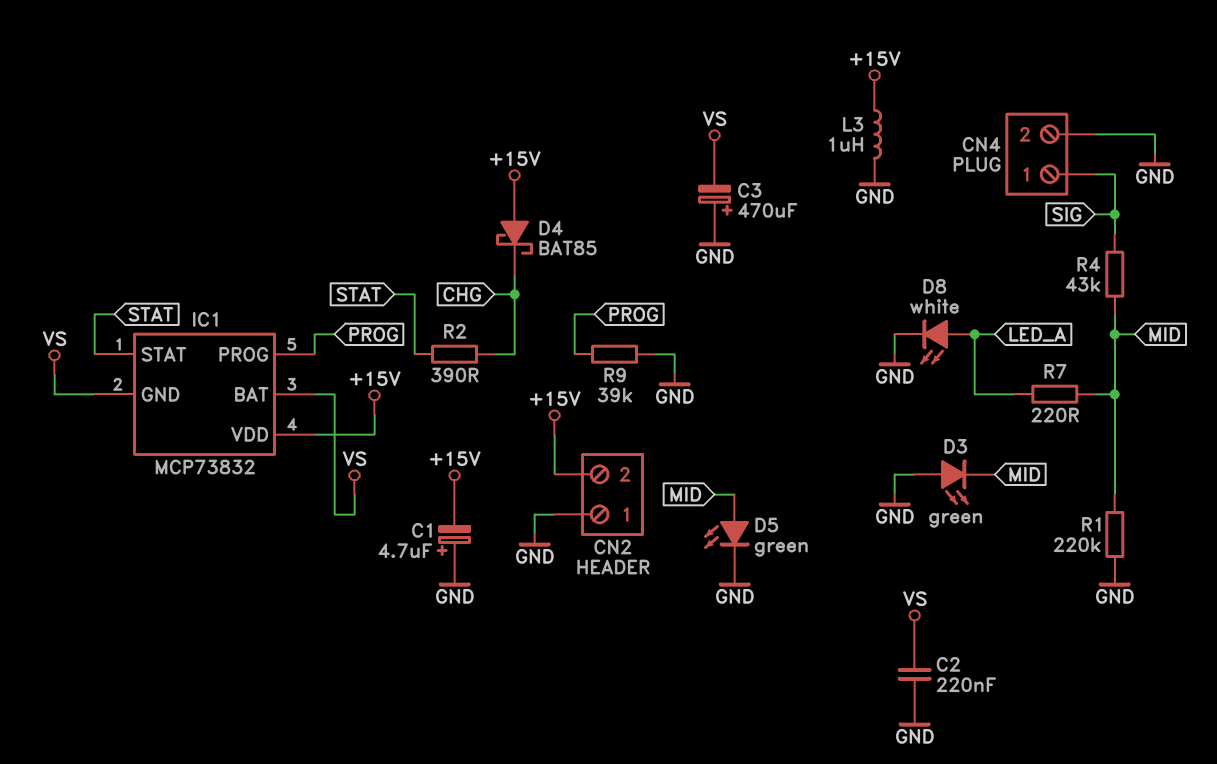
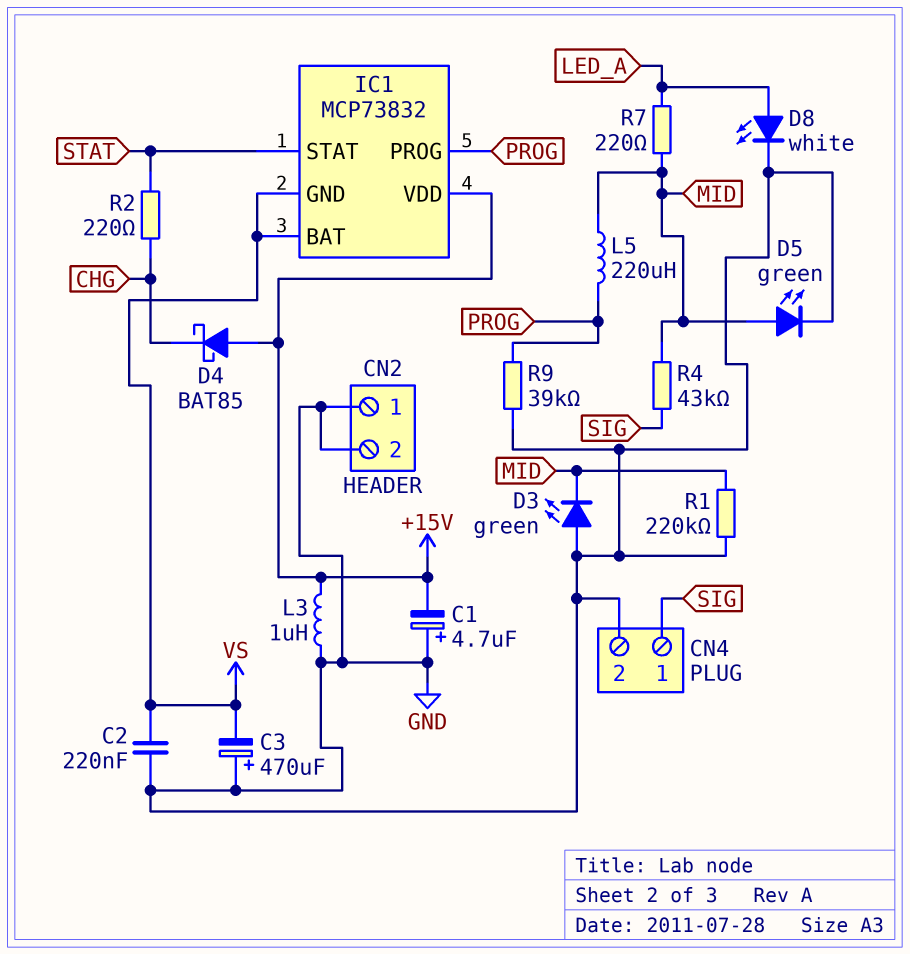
CN2 pin 2: +15V -> GND
L5: none -> 220uH (MID, PROG)
R2: 390 (CHG, STAT) -> 220 (CHG, STAT)

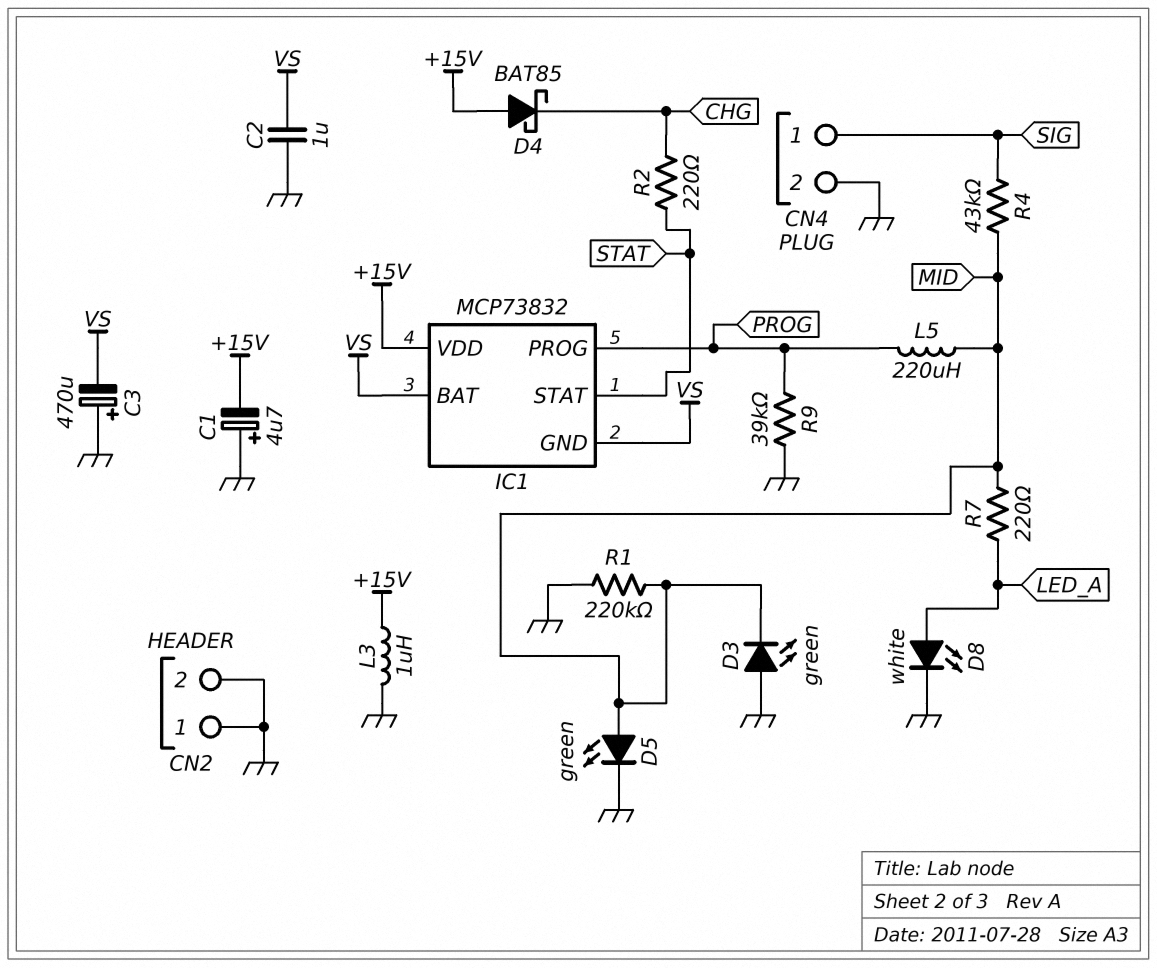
C2: 220nF (GND, VS) -> 1uF (GND, VS)

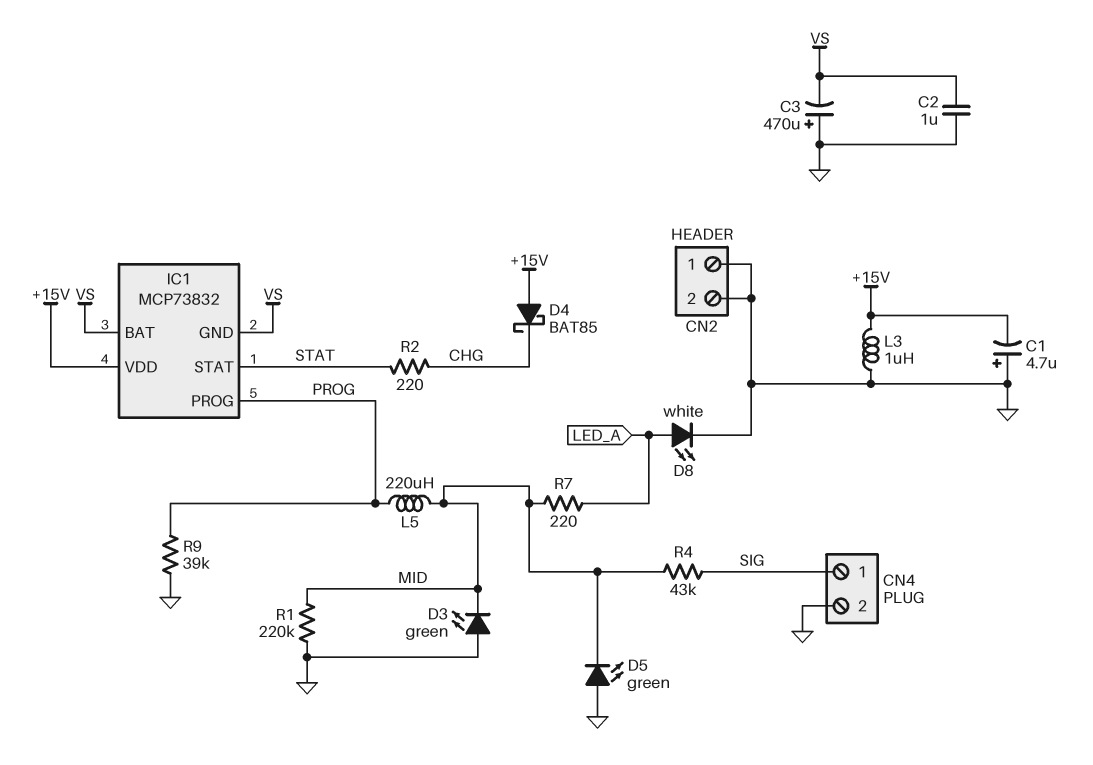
D5: LED green (A MID, K GND) -> LED green (A GND, K MID)

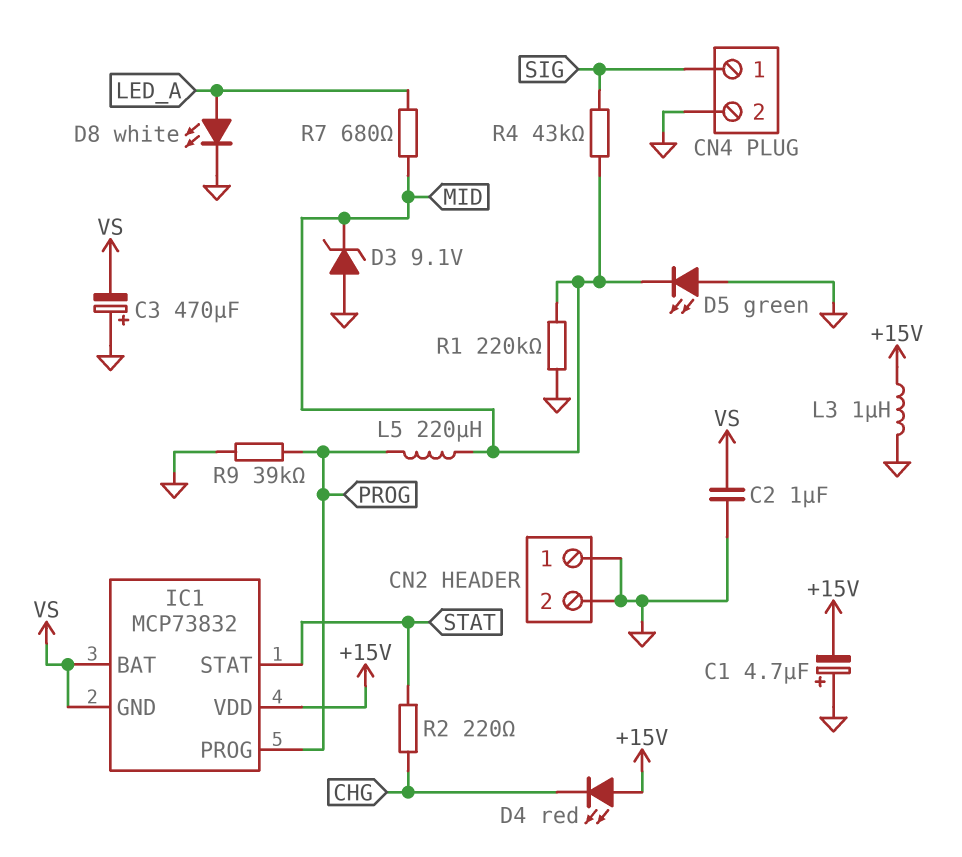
D3: LED green (A GND, K MID) -> zener 9.1V (A GND, K MID)
D4: schottky BAT85 (A +15V, K CHG) -> LED red (A +15V, K CHG)
R7: 220 (LED_A, MID) -> 680 (LED_A, MID)

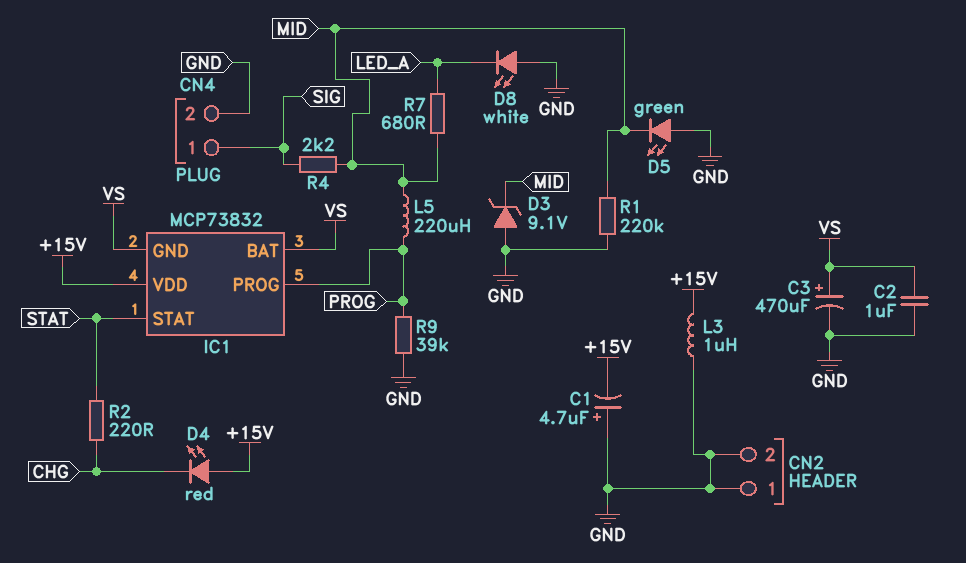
C3: 470uF (plus GND, minus VS) -> 470uF (plus VS, minus GND)
D8: LED white (A LED_A, K GND) -> LED white (A GND, K LED_A)
R4: 43k (MID, SIG) -> 2.2k (MID, SIG)

